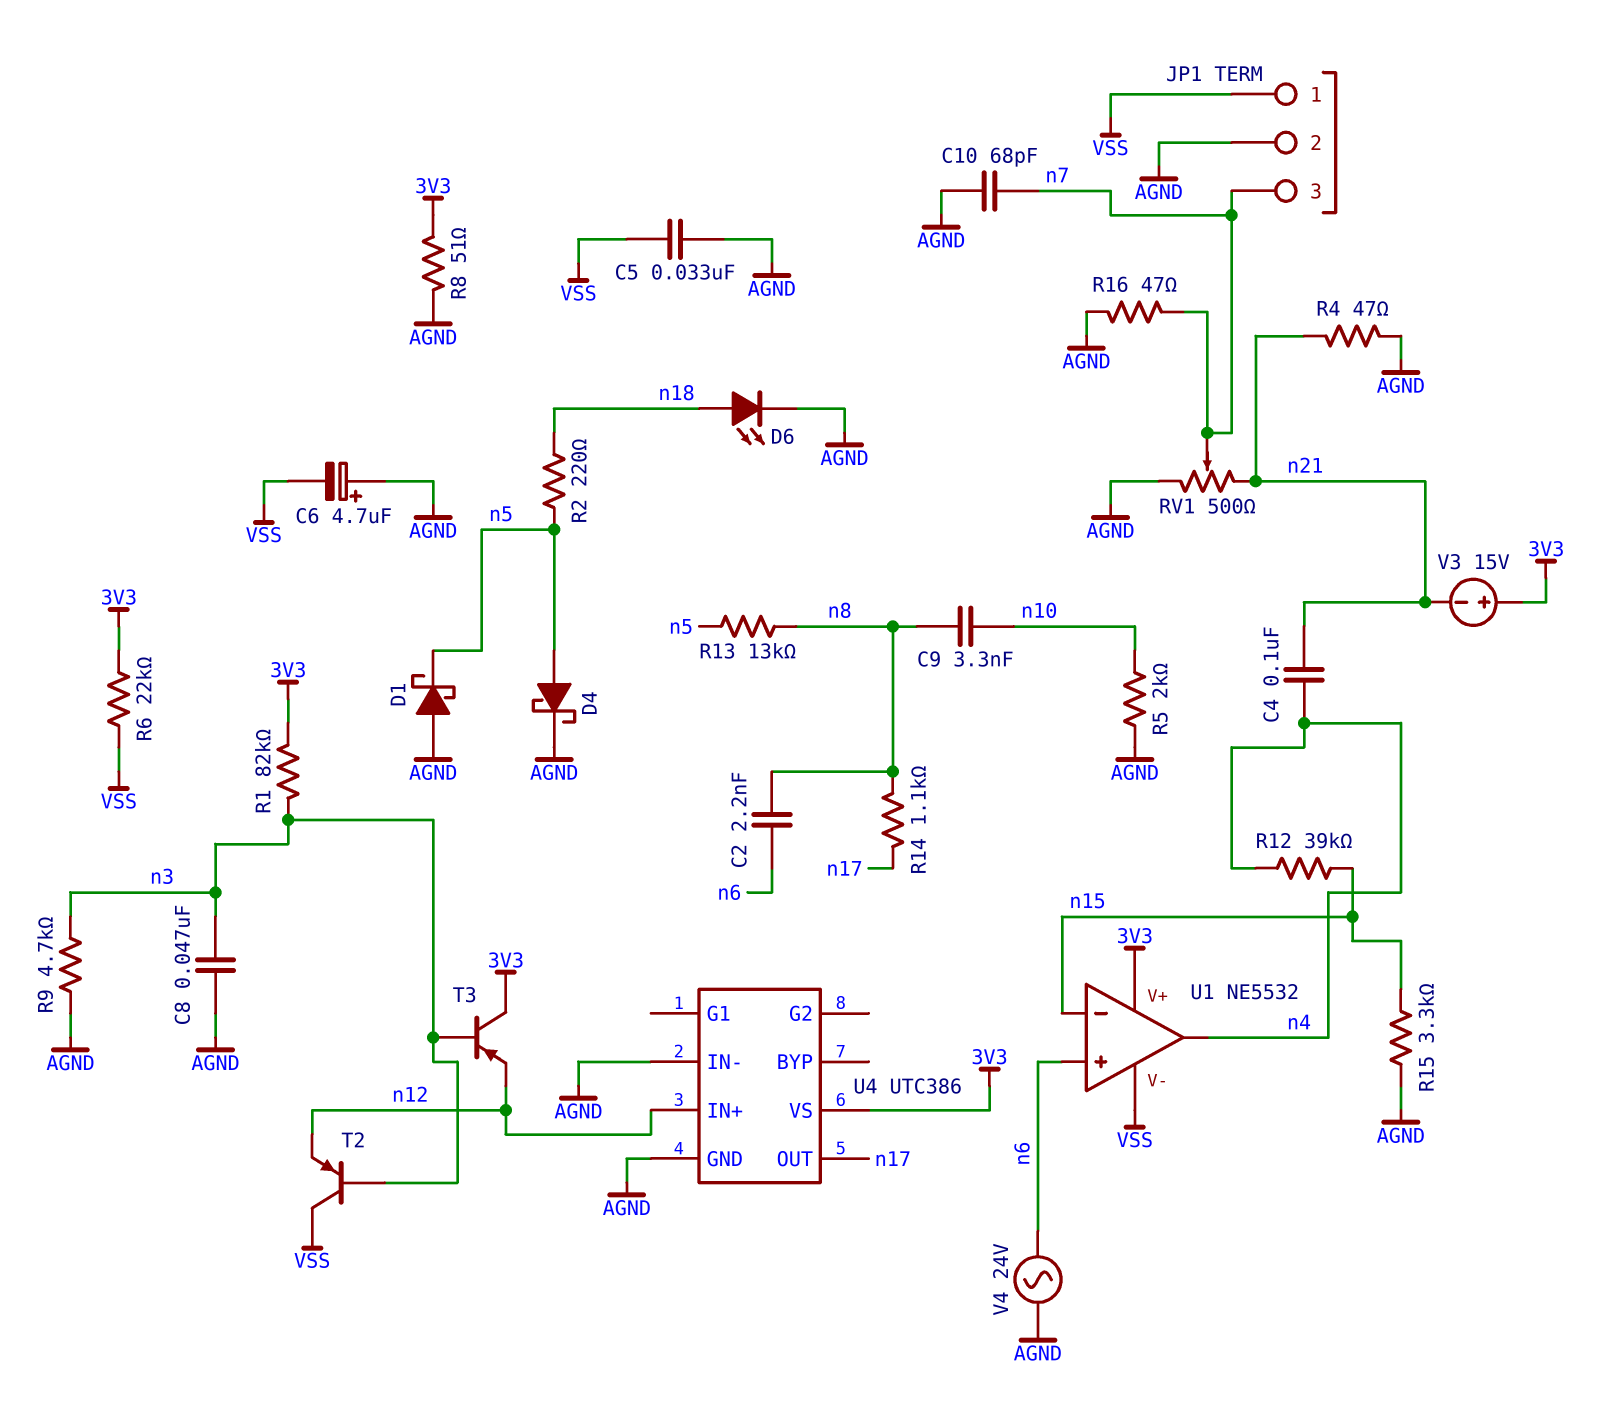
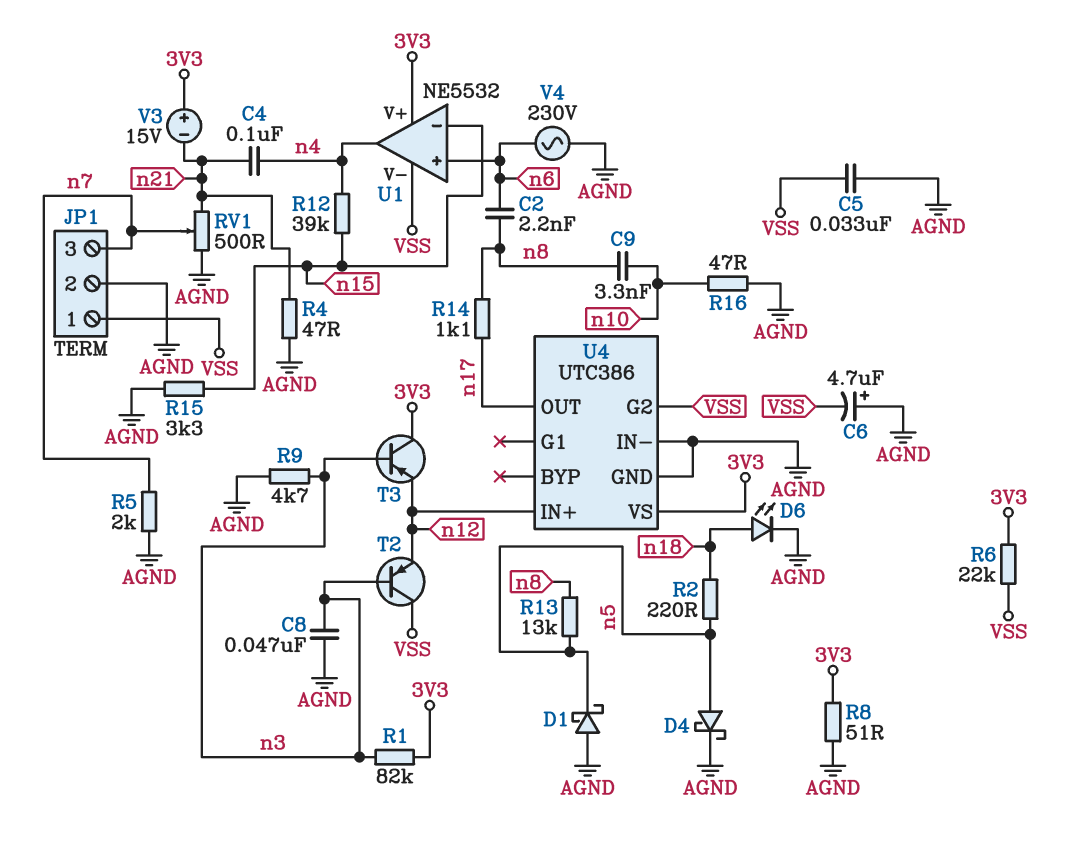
C10: 68pF (AGND, n7) -> none
R5: 2k (AGND, n10) -> 2k (AGND, n7)
R16: 47 (AGND, n7) -> 47 (AGND, n10)
U4 pin G2: none -> VSS
V4: AC 24V (AGND, n6) -> AC 230V (AGND, n6)

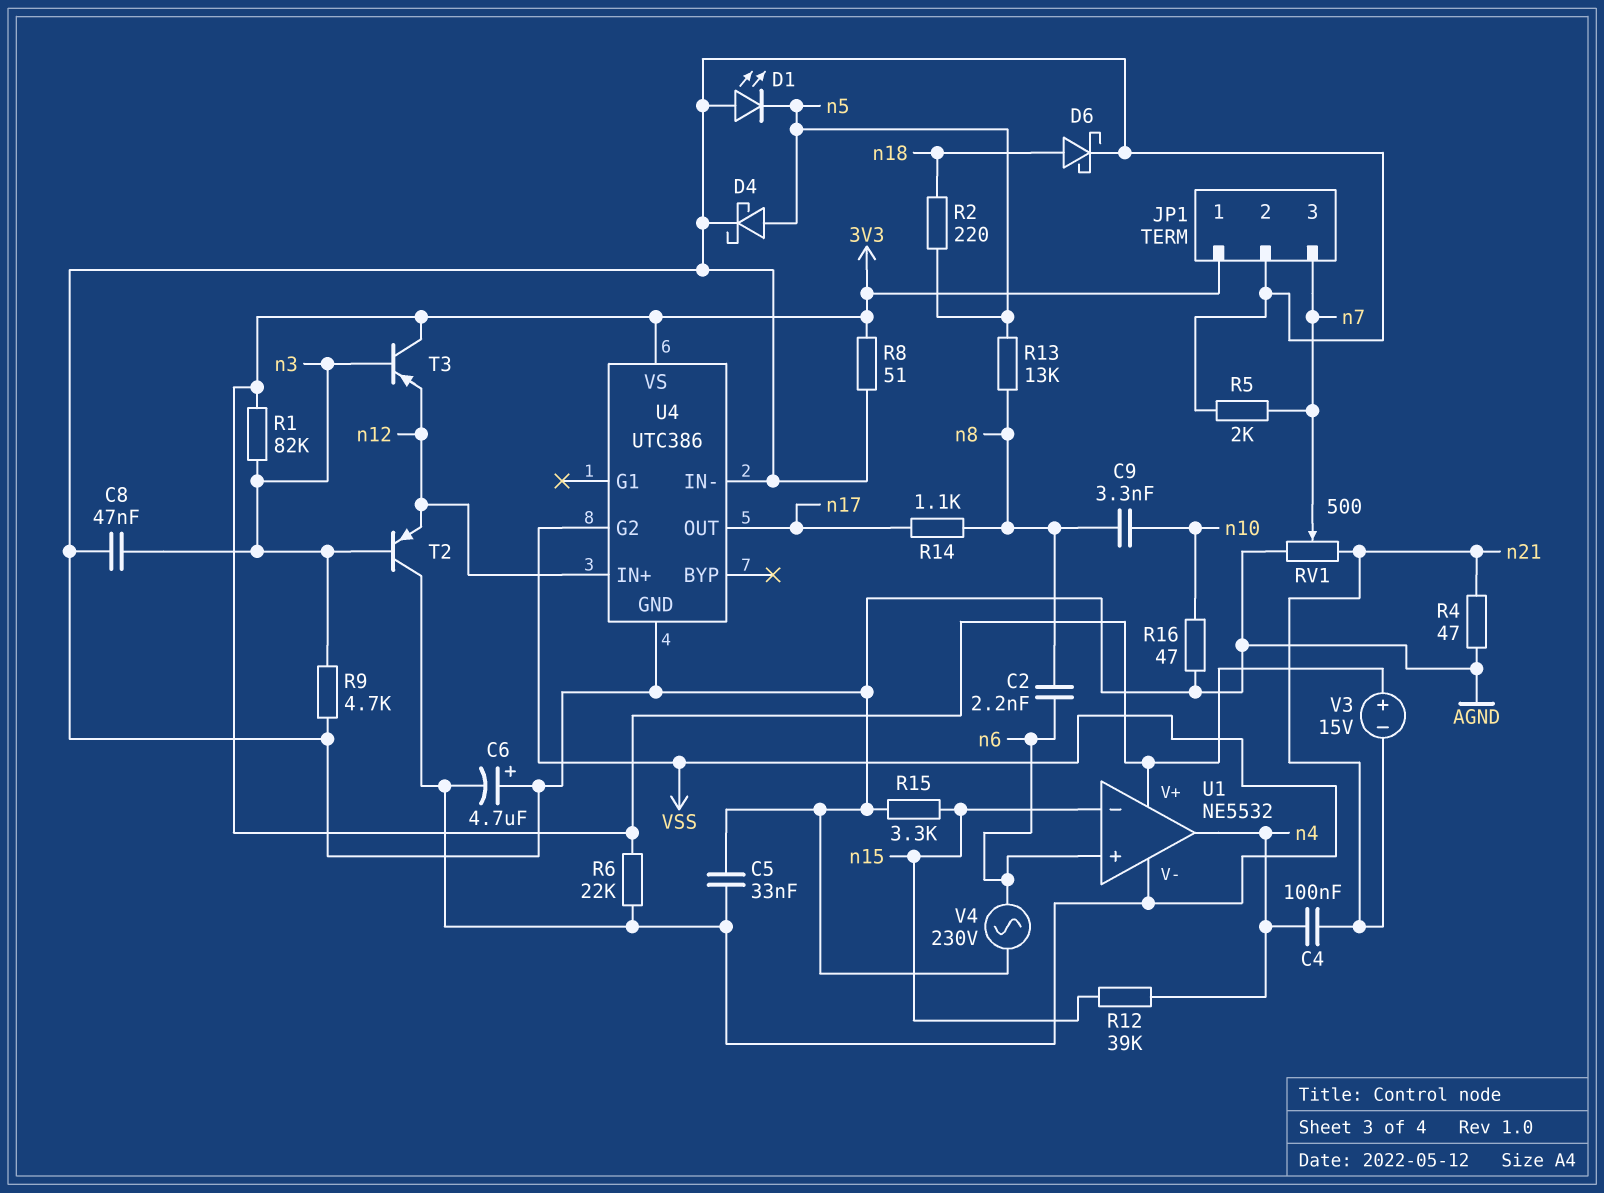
D1: schottky (A AGND, K n5) -> LED (A AGND, K n5)
D6: LED (A n18, K AGND) -> schottky (A n18, K AGND)
JP1 pin 1: VSS -> 3V3

